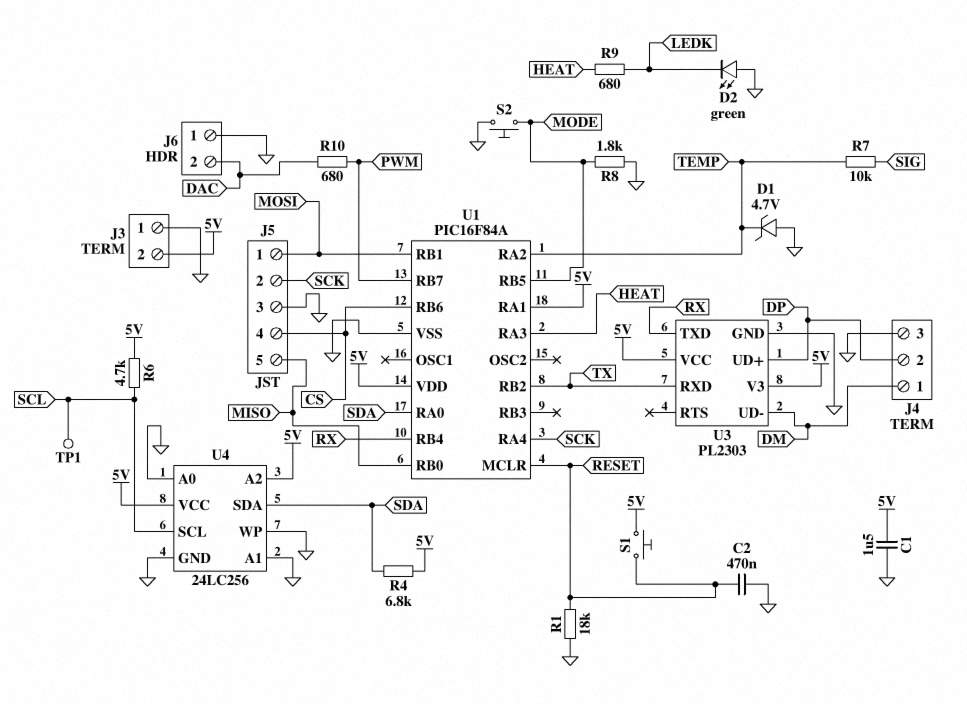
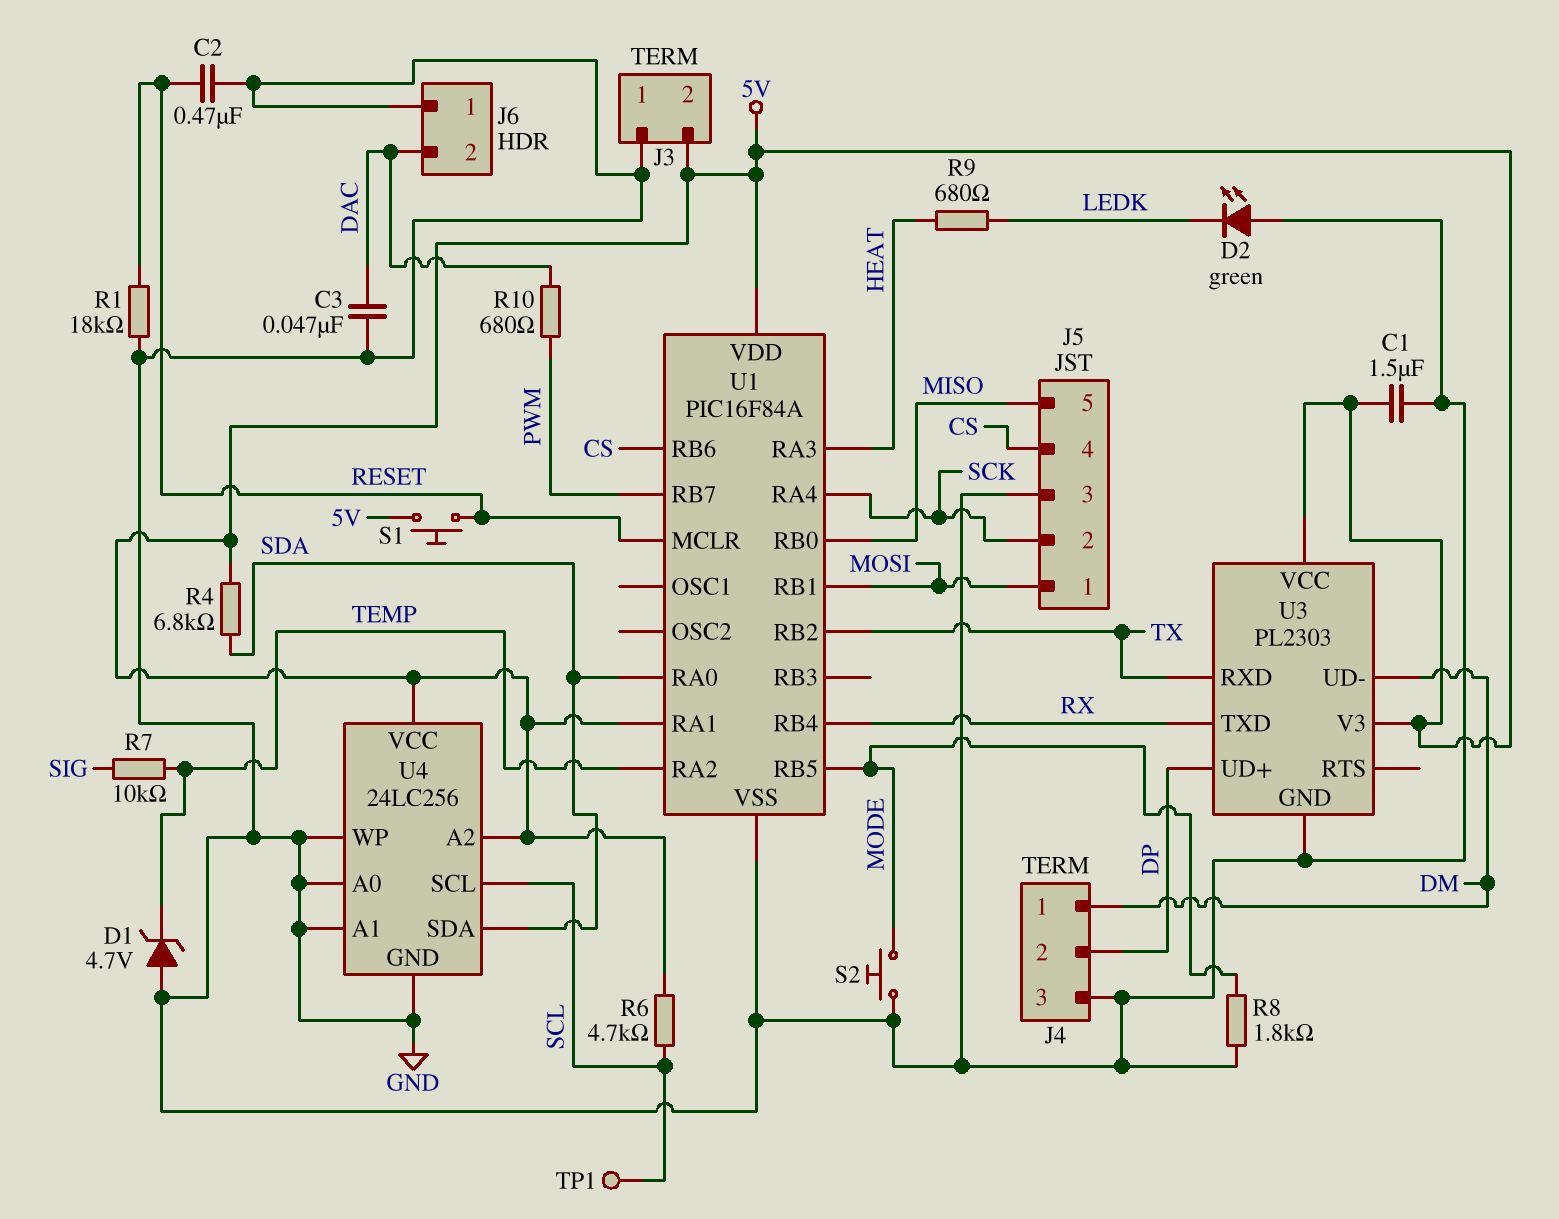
C3: none -> 47nF (DAC, GND)

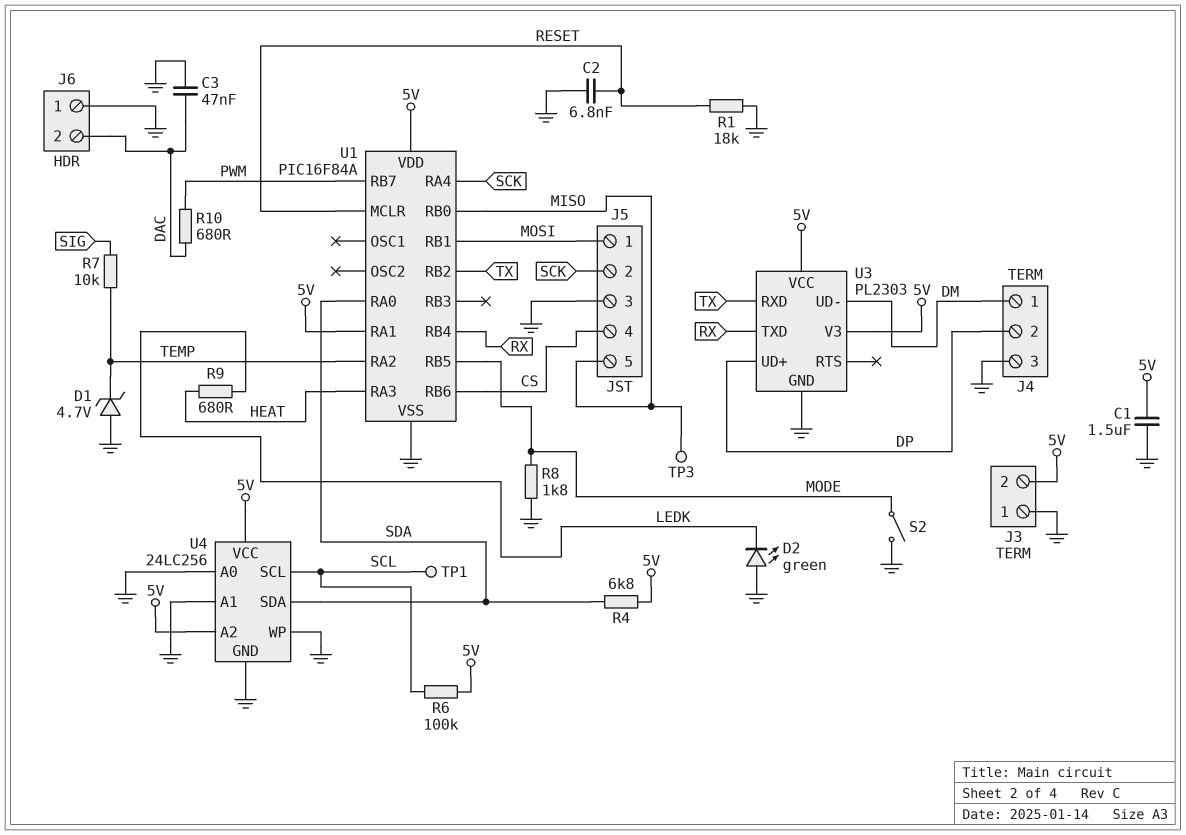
C2: 470nF (GND, RESET) -> 6.8nF (GND, RESET)
R6: 4.7k (5V, SCL) -> 100k (5V, SCL)
S1: button (5V, RESET) -> none
S2: button (GND, MODE) -> switch (GND, MODE)
TP3: none -> test point (MISO)

